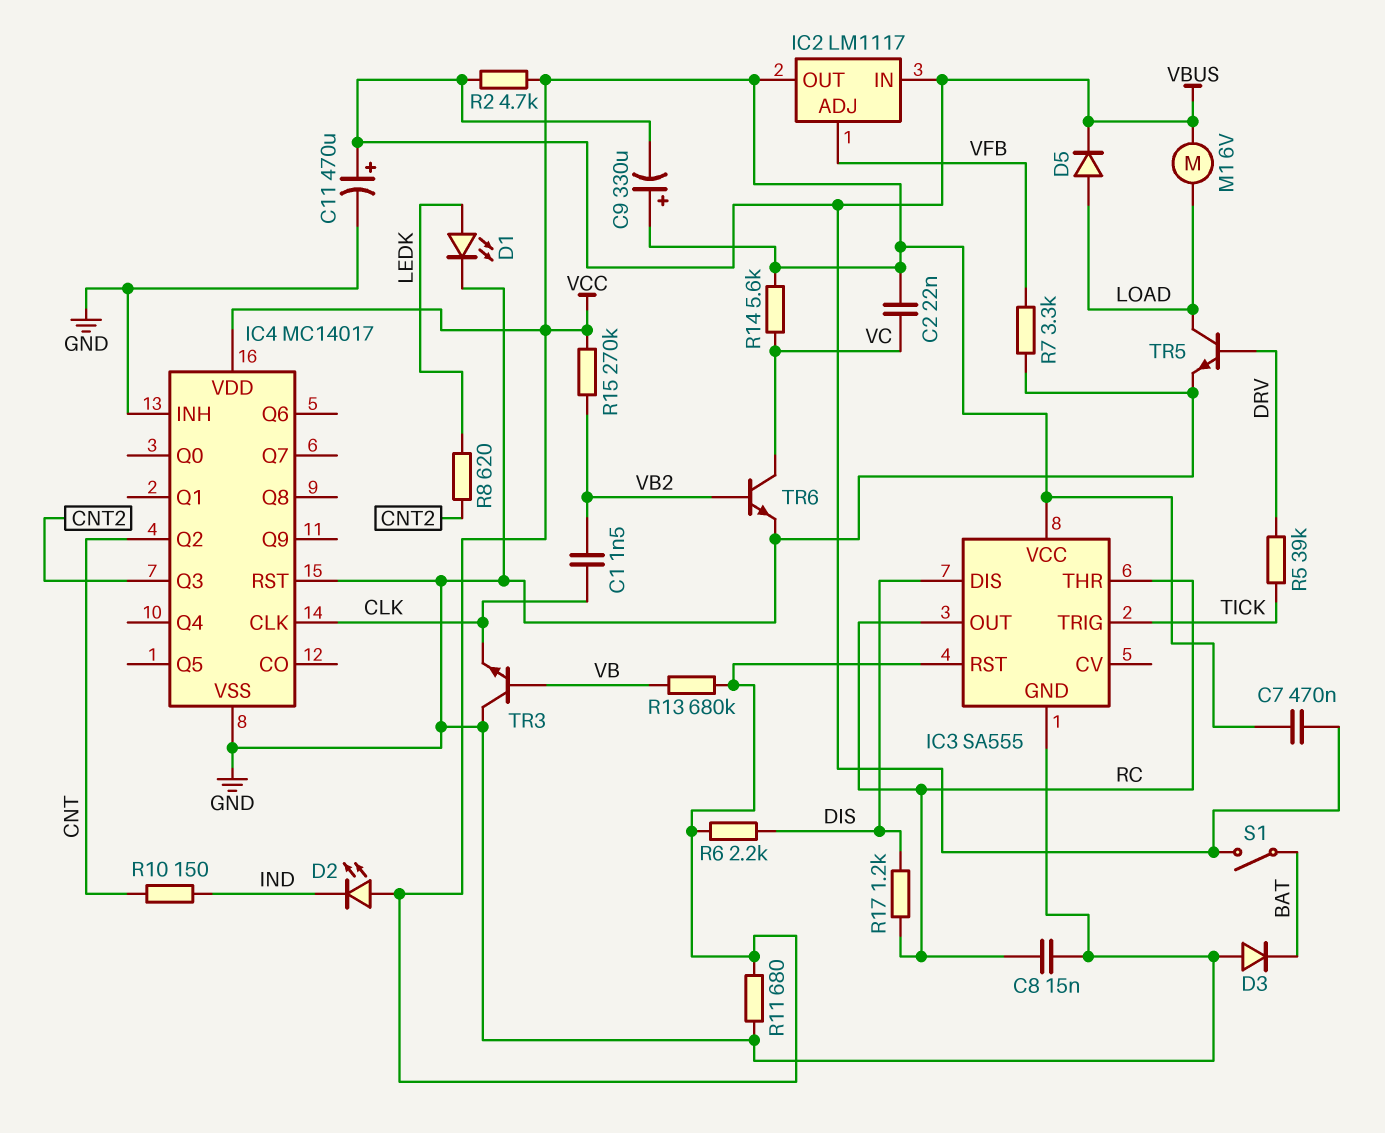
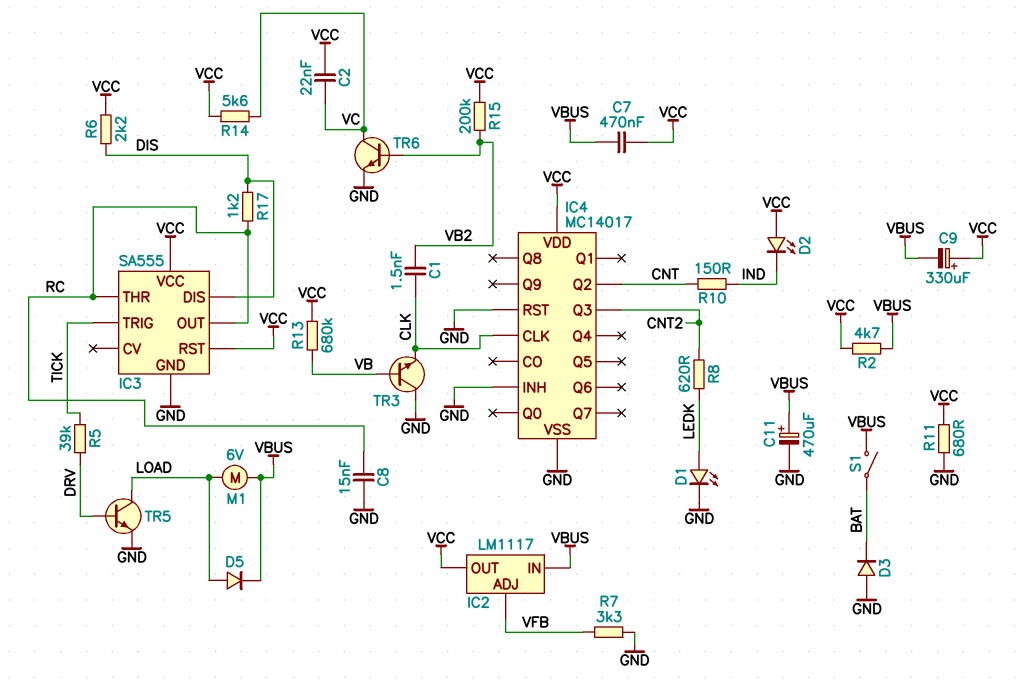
R15: 270k (VB2, VCC) -> 200k (VB2, VCC)

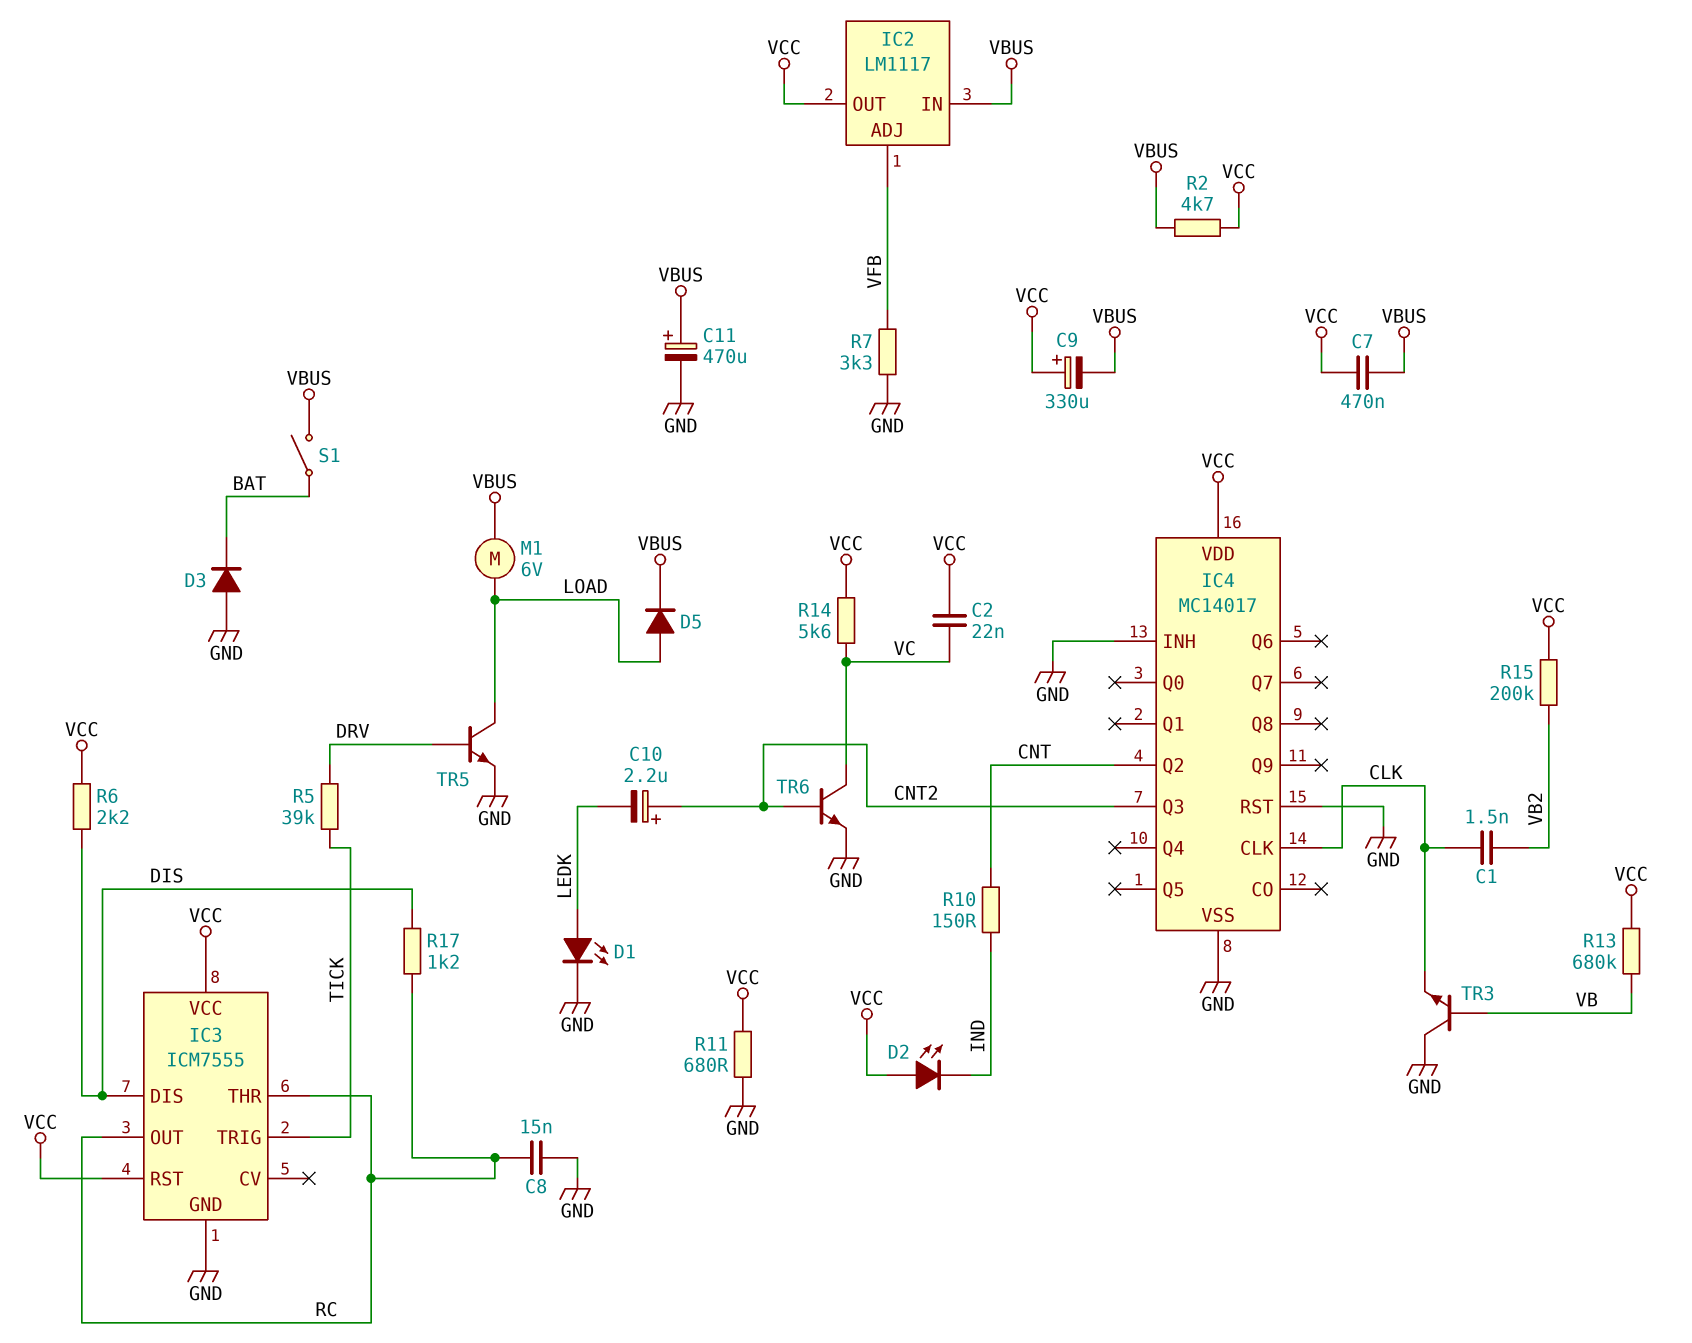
C10: none -> 2.2uF (plus CNT2, minus LEDK)
IC3: SA555 -> ICM7555
R8: 620 (CNT2, LEDK) -> none
TR6: NPN (B VB2, C VC, E GND) -> NPN (B CNT2, C VC, E GND)

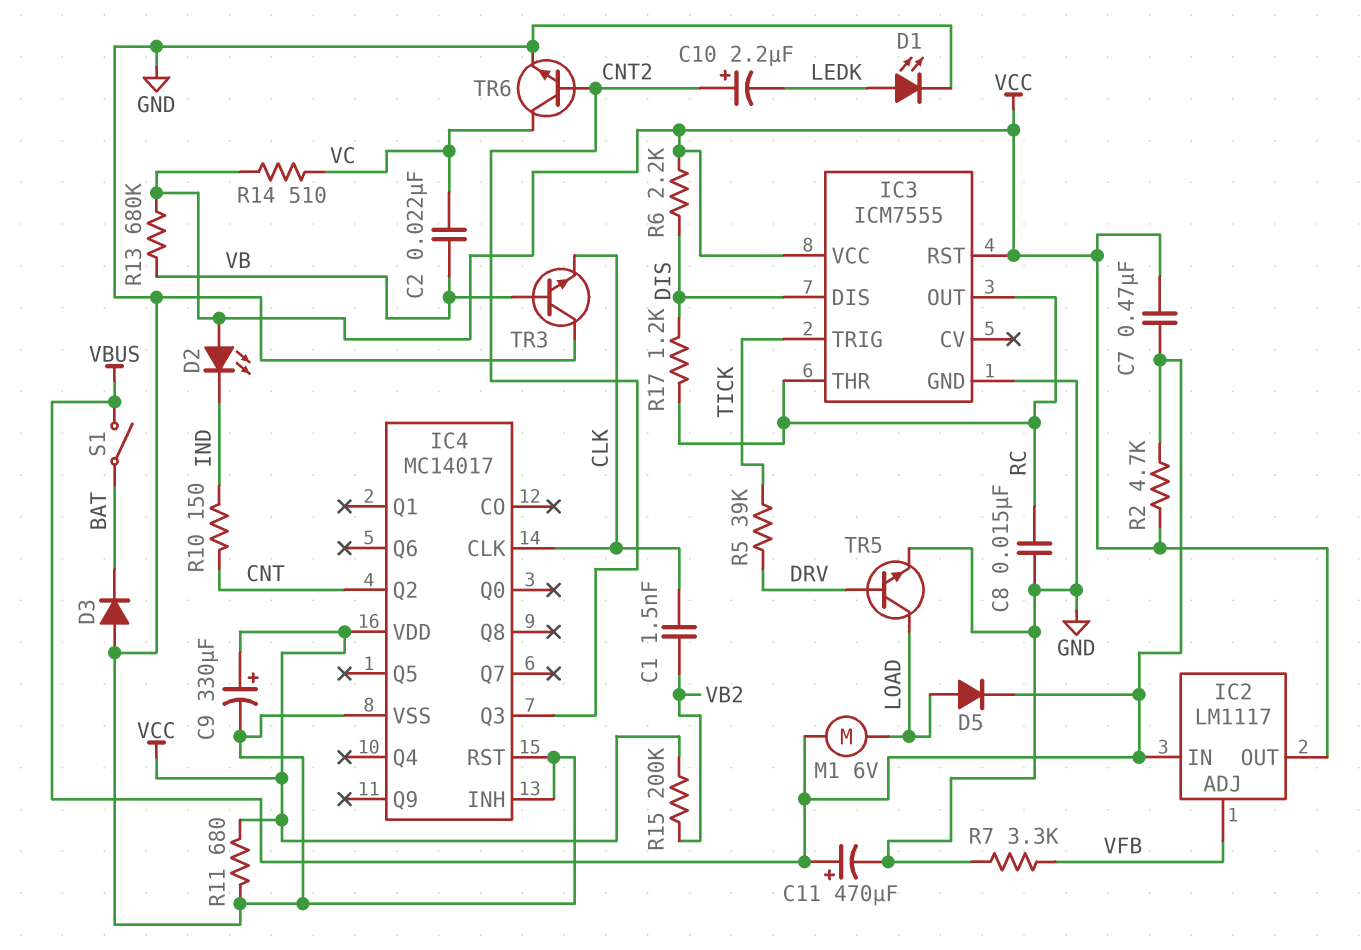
C2: 22nF (VC, VCC) -> 22nF (VB, VC)
C9: 330uF (plus VCC, minus VBUS) -> 330uF (plus VCC, minus GND)
R14: 5.6k (VC, VCC) -> 510 (VC, VCC)

